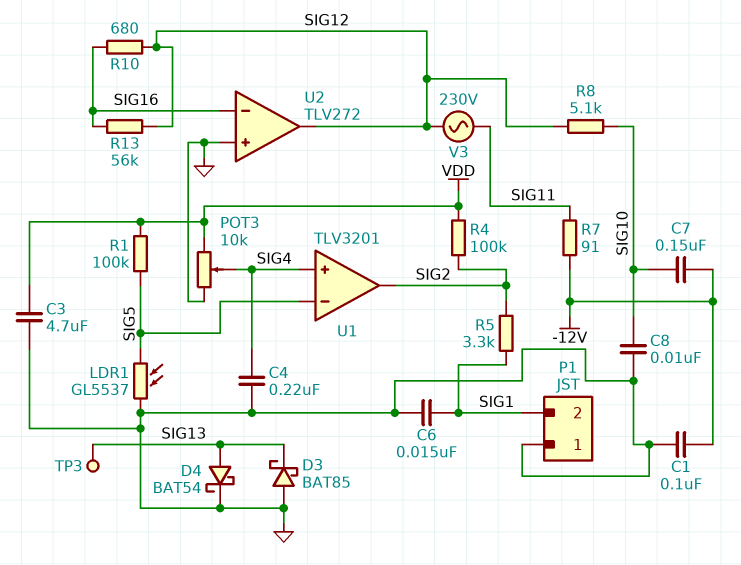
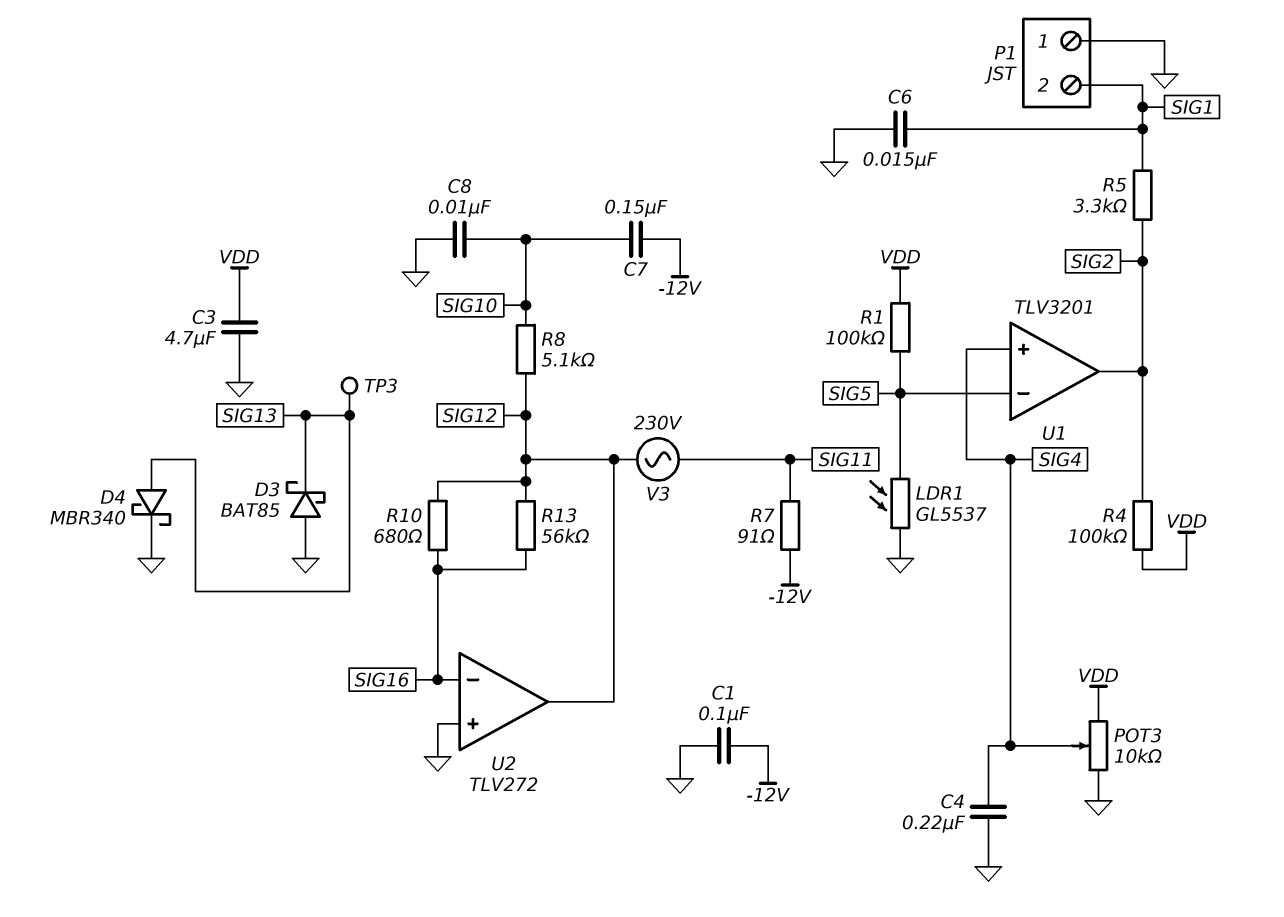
D4: schottky BAT54 (A SIG13, K GND) -> schottky MBR340 (A SIG13, K GND)

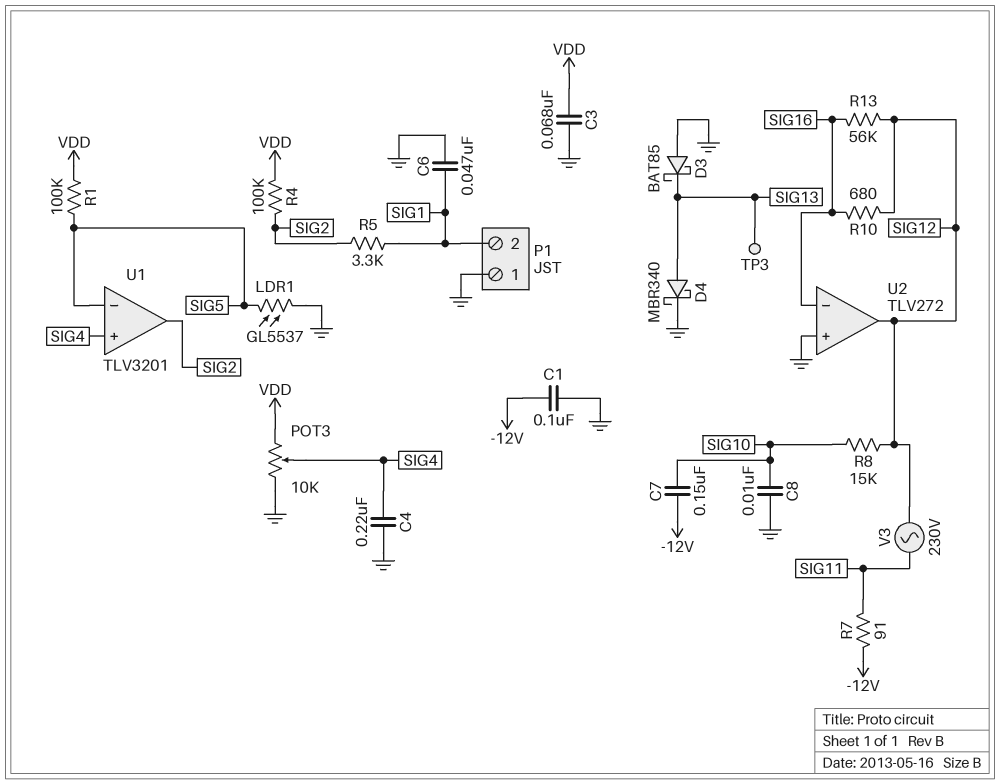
C3: 4.7uF (GND, VDD) -> 68nF (GND, VDD)
C6: 15nF (GND, SIG1) -> 47nF (GND, SIG1)
R8: 5.1k (SIG10, SIG12) -> 15k (SIG10, SIG12)

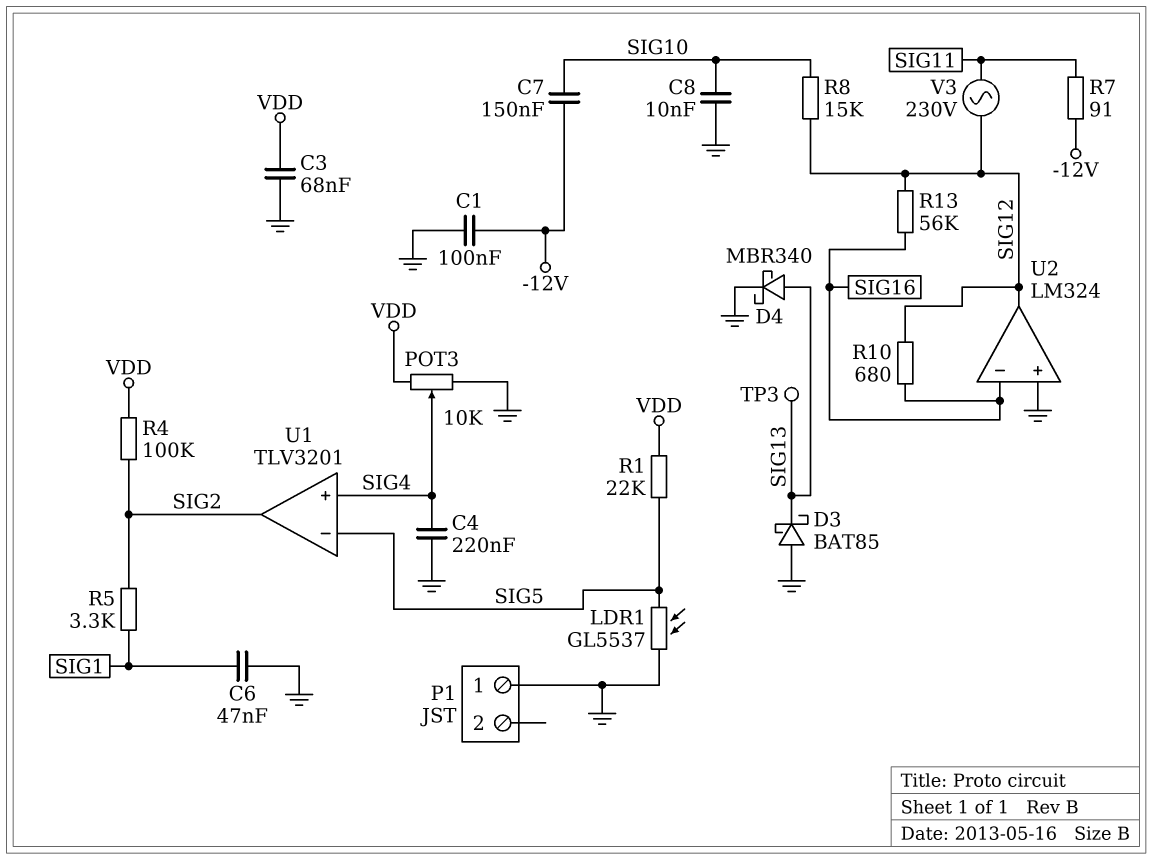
P1 pin 2: SIG1 -> none
R1: 100k (SIG5, VDD) -> 22k (SIG5, VDD)
U2: TLV272 -> LM324

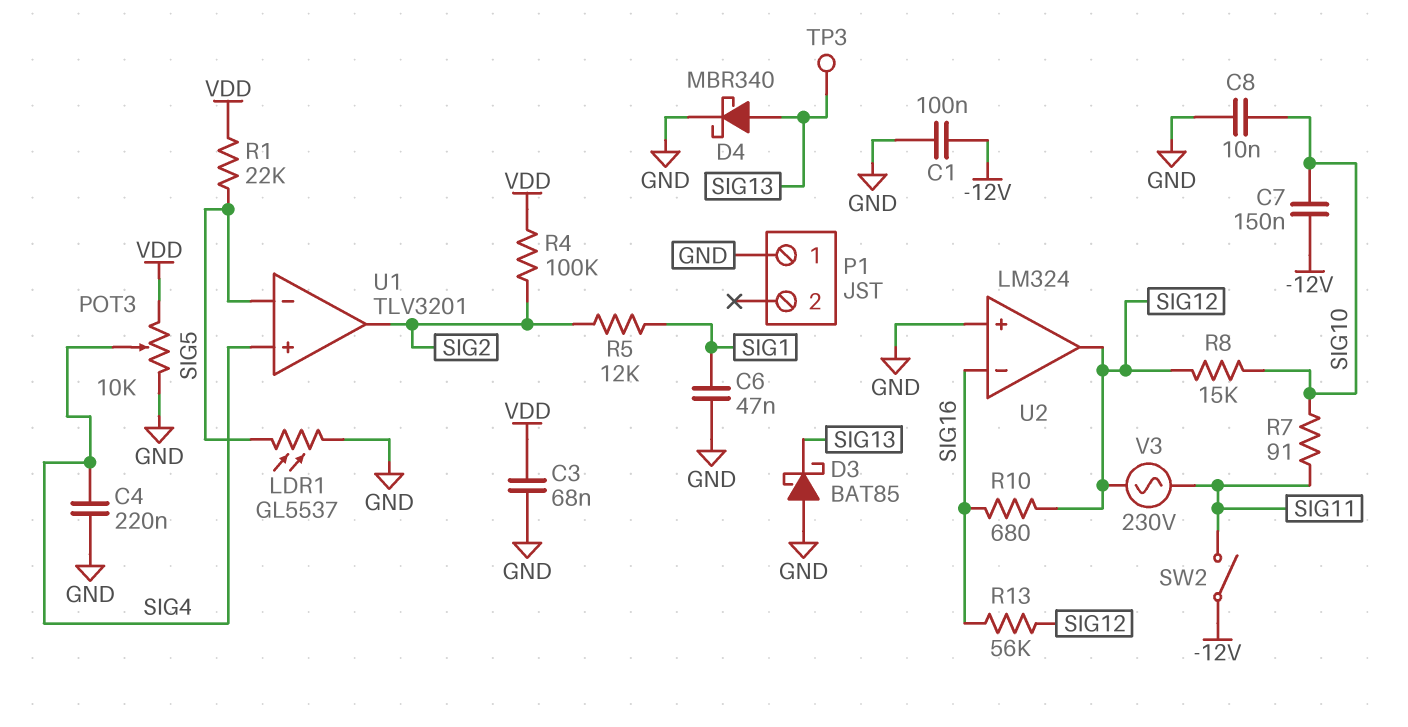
R5: 3.3k (SIG1, SIG2) -> 12k (SIG1, SIG2)
R7: 91 (-12V, SIG11) -> 91 (SIG10, SIG11)
SW2: none -> switch (-12V, SIG11)

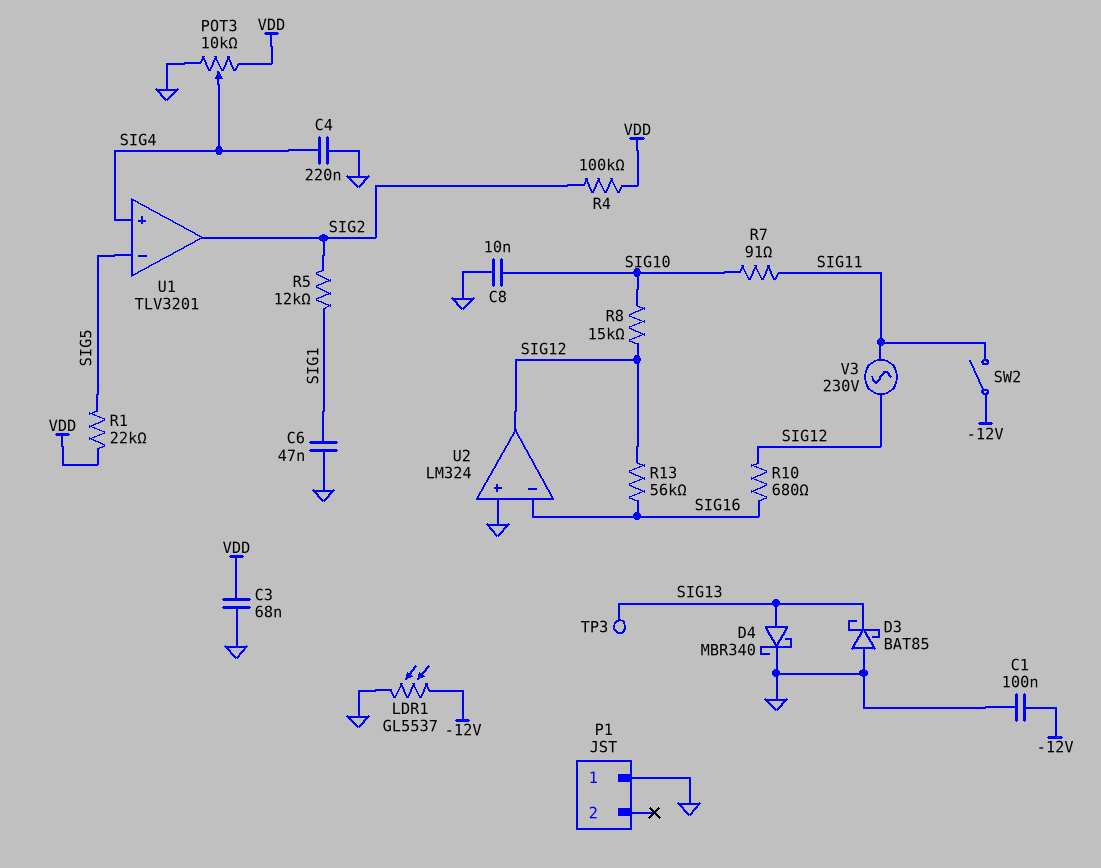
C7: 150nF (-12V, SIG10) -> none
LDR1: GL5537 (GND, SIG5) -> GL5537 (-12V, GND)

